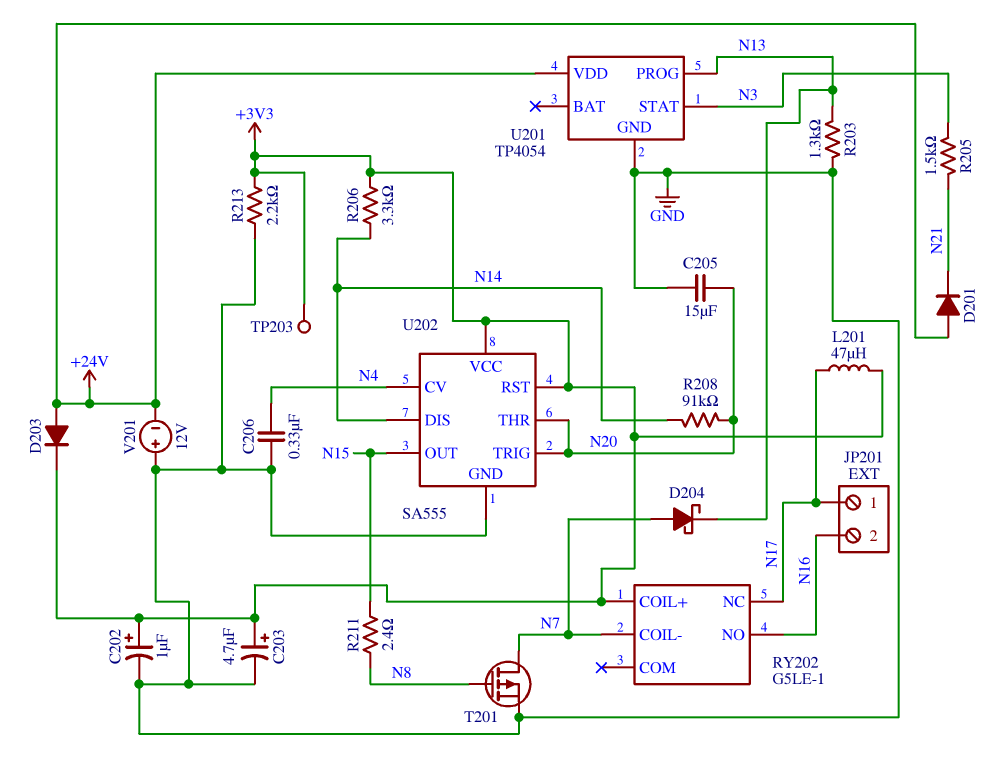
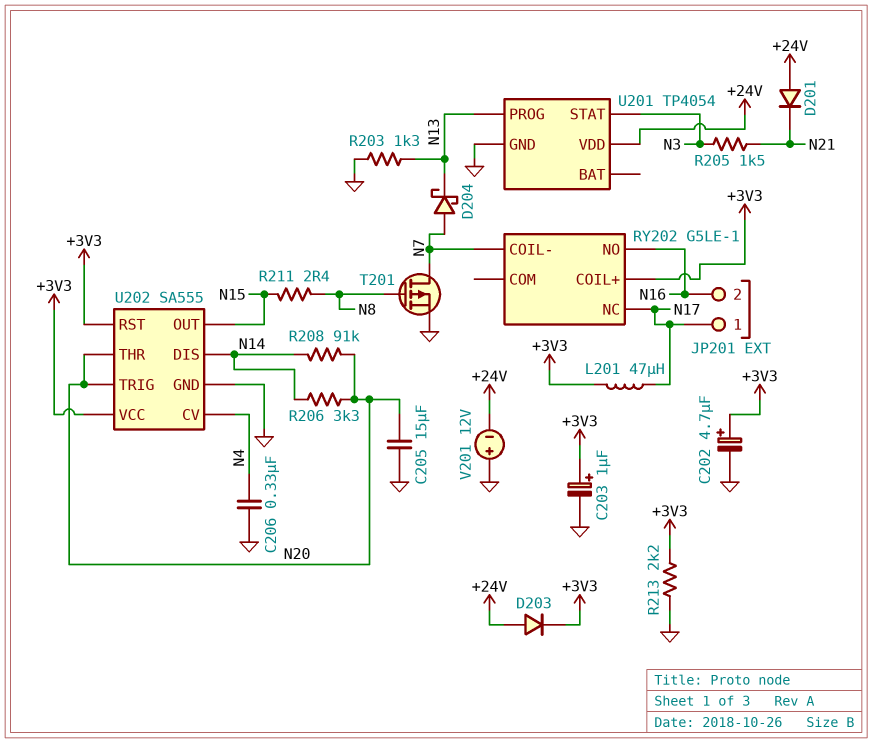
C202: 1uF (plus +3V3, minus GND) -> 4.7uF (plus +3V3, minus GND)
C203: 4.7uF (plus +3V3, minus GND) -> 1uF (plus +3V3, minus GND)
R206: 3.3k (+3V3, N14) -> 3.3k (N14, N20)
TP203: test point (+3V3) -> none

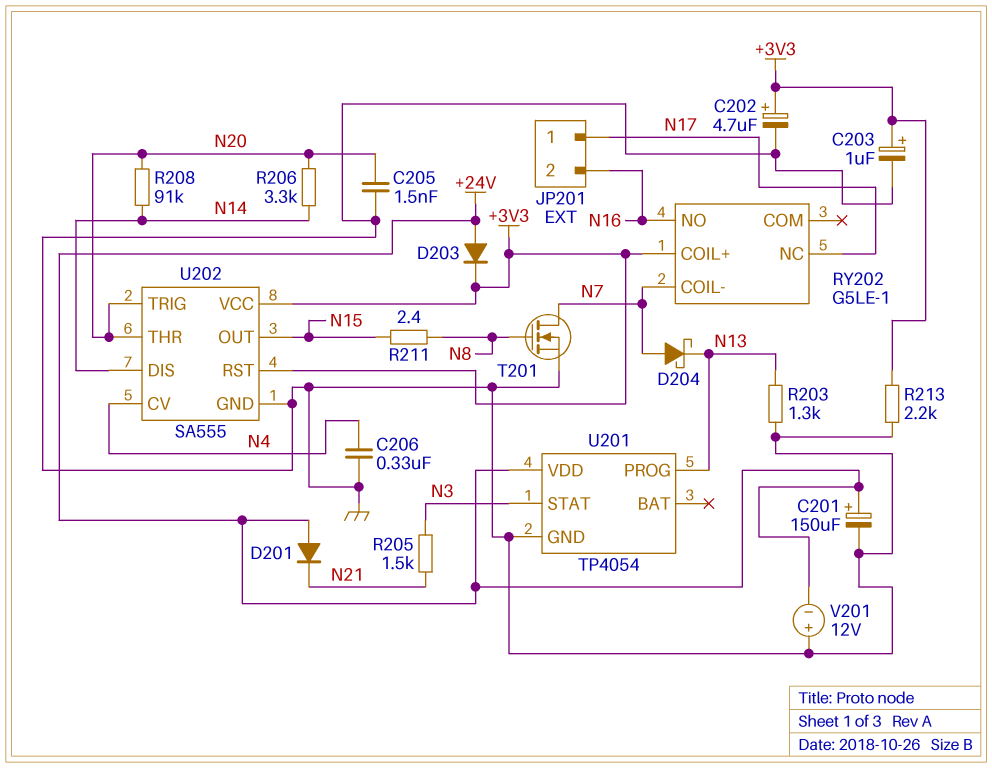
C201: none -> 150uF (plus +24V, minus GND)
C205: 15uF (GND, N20) -> 1.5nF (GND, N20)
L201: 47uH (+3V3, N17) -> none
T201: PMOS (G N8, D N7, S GND) -> NMOS (G N8, D N7, S GND)

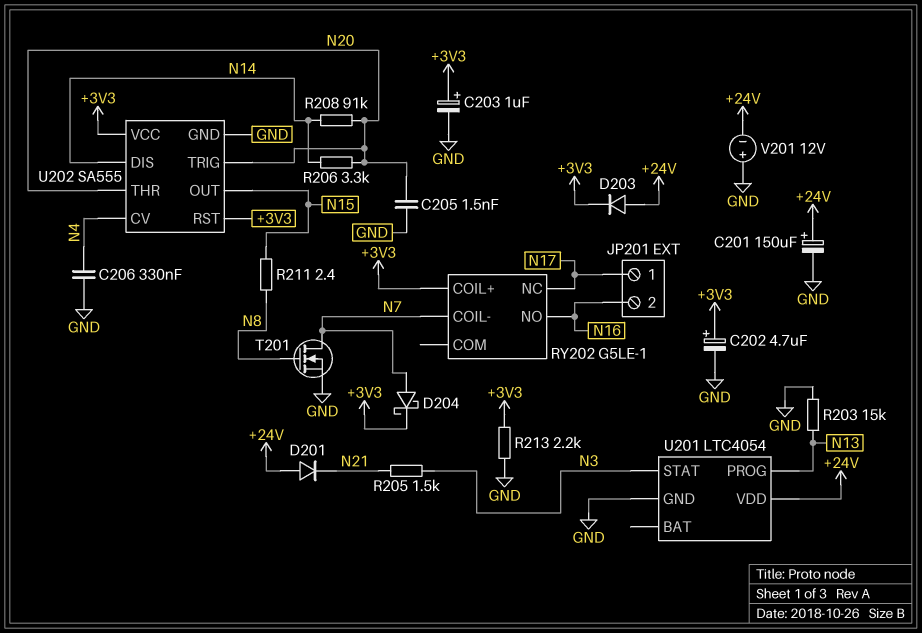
D204: schottky (A N7, K N13) -> schottky (A N7, K +3V3)
R203: 1.3k (GND, N13) -> 15k (GND, N13)
U201: TP4054 -> LTC4054

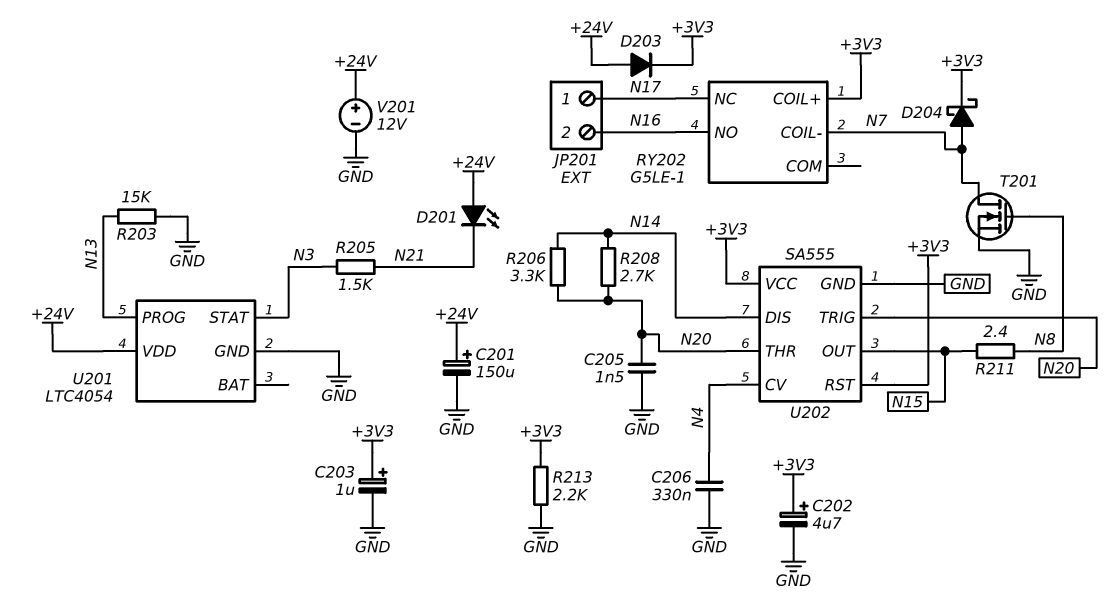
D201: diode (A +24V, K N21) -> LED (A +24V, K N21)
R208: 91k (N14, N20) -> 2.7k (N14, N20)
V201: 12V (plus GND, minus +24V) -> 12V (plus +24V, minus GND)

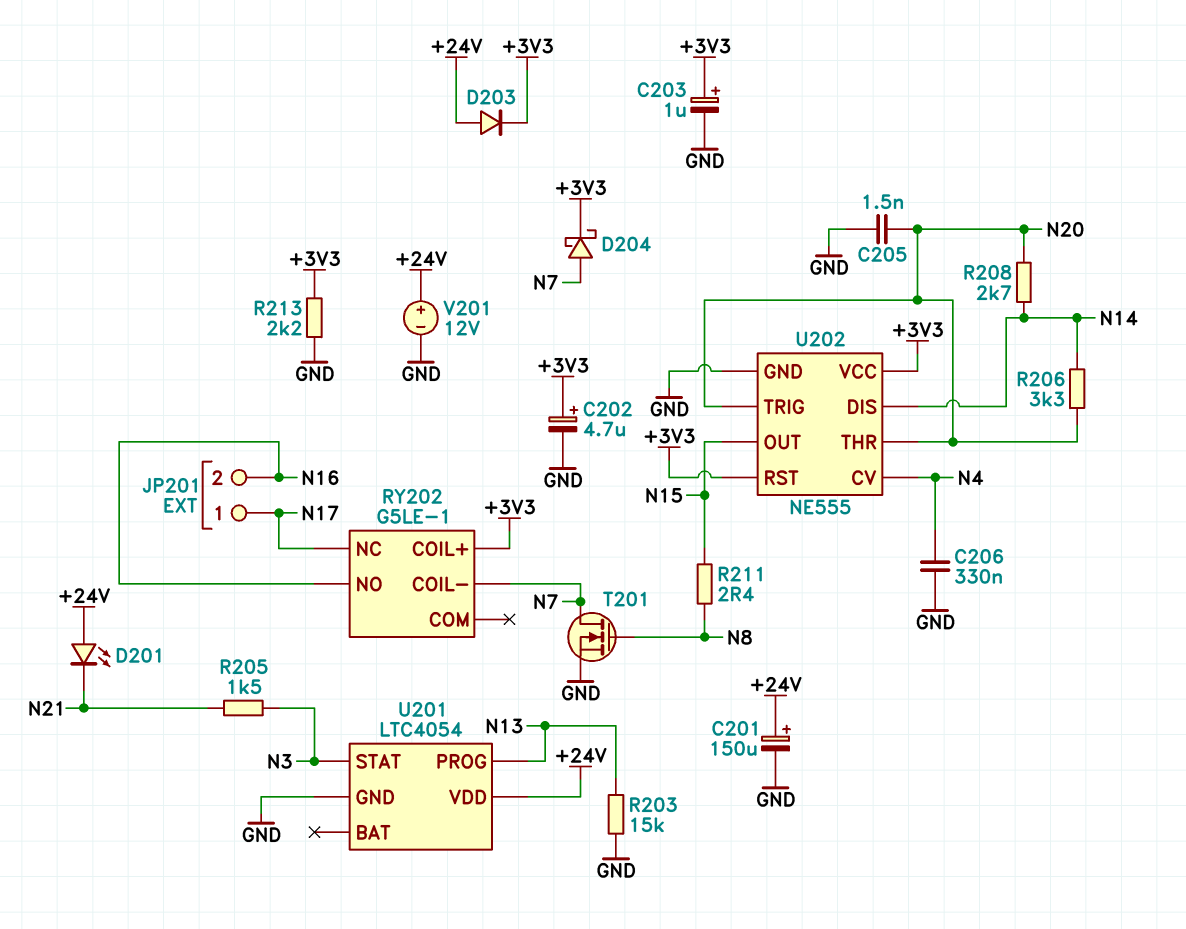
U202: SA555 -> NE555

